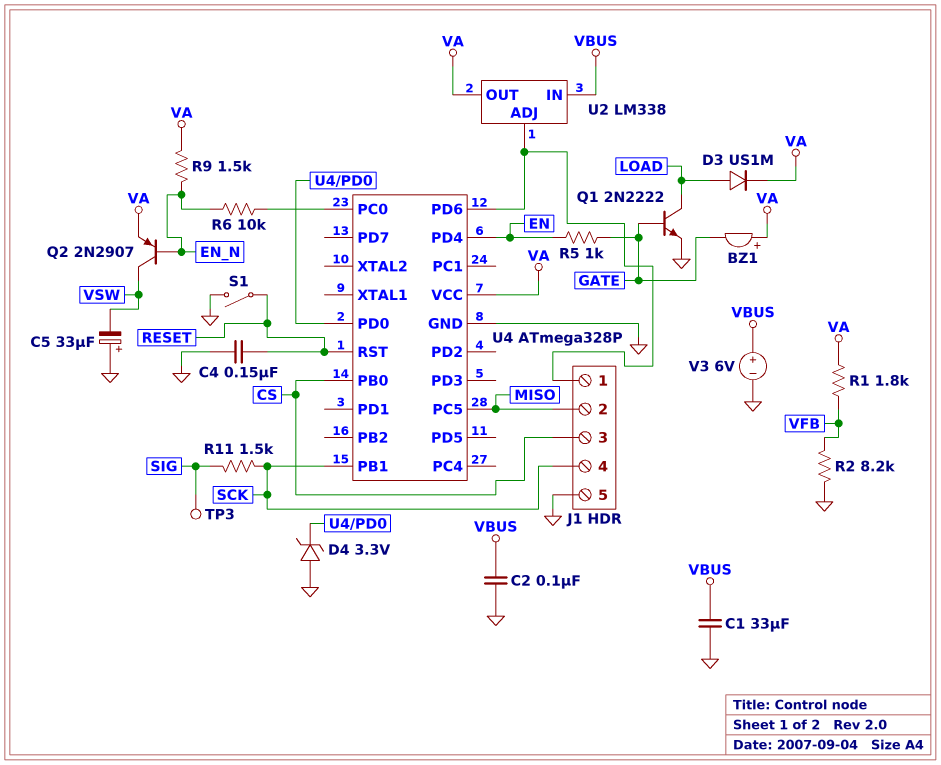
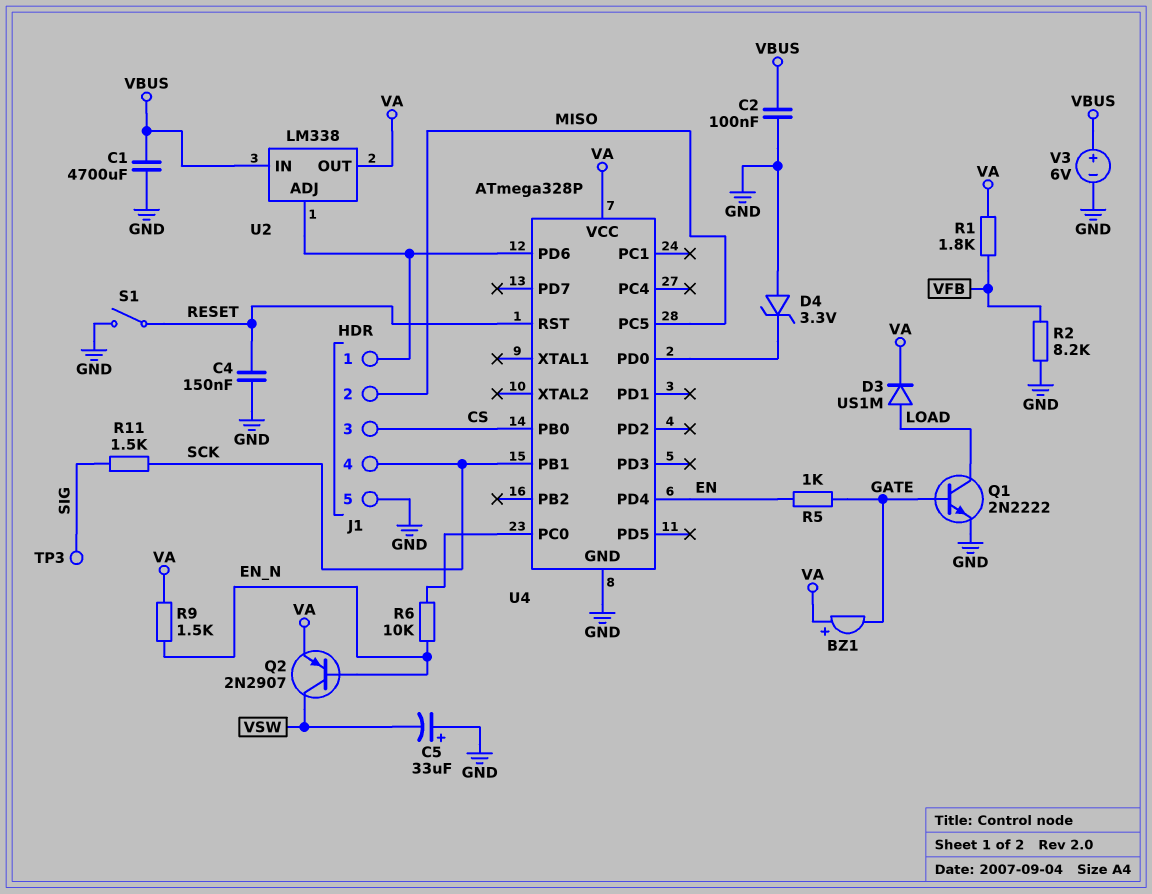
C1: 33uF (GND, VBUS) -> 4700uF (GND, VBUS)

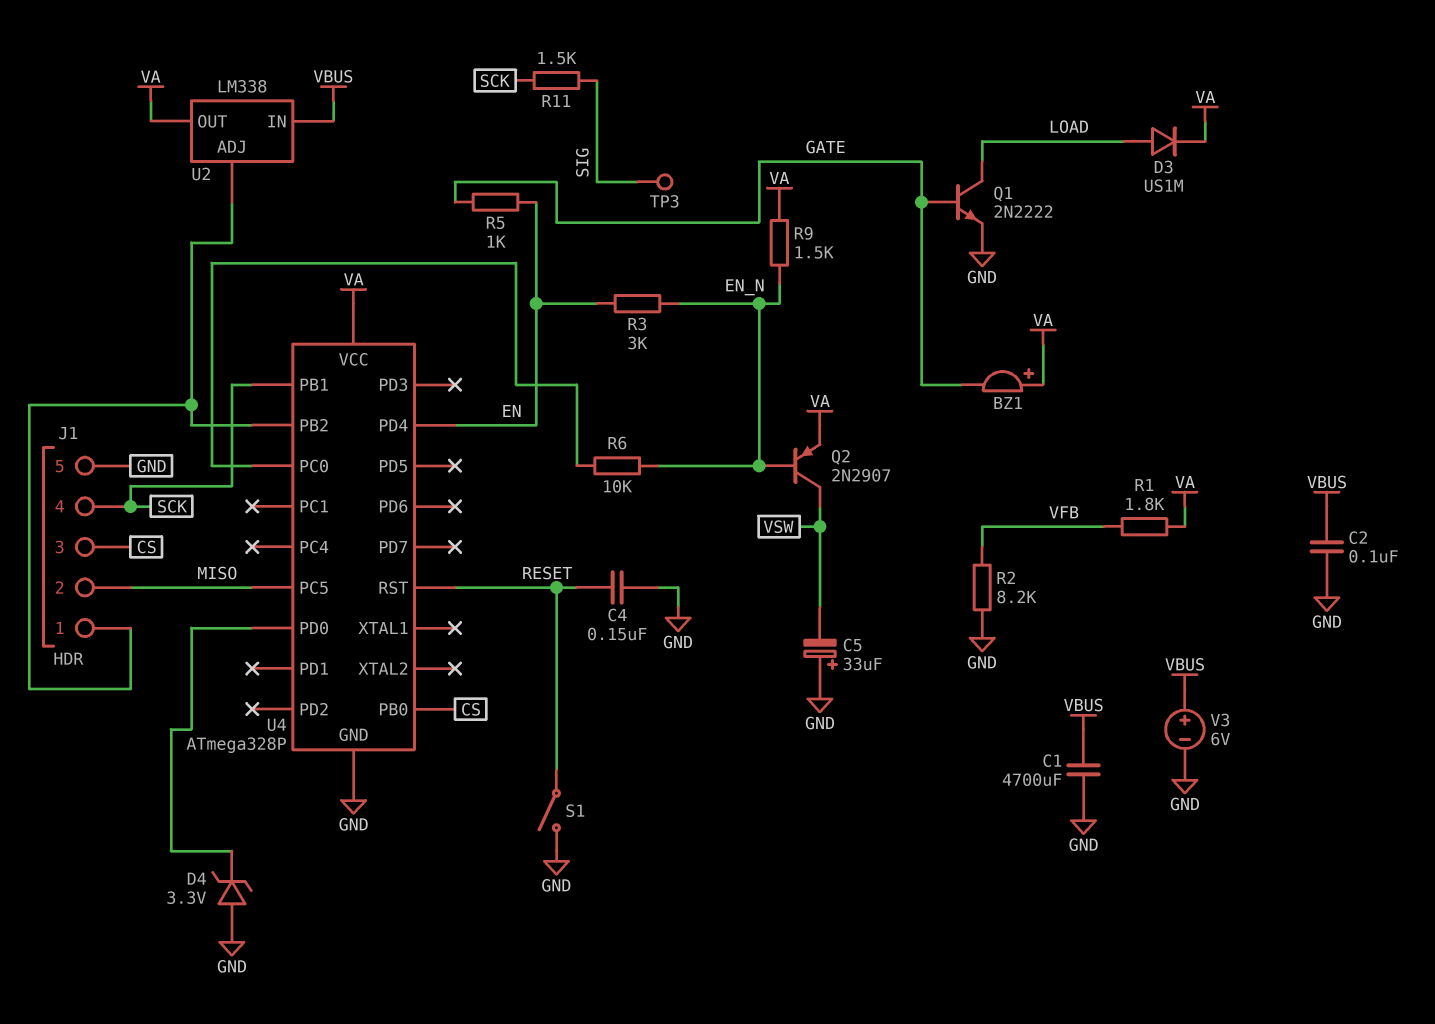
R3: none -> 3k (EN, EN_N)
U4 pin PB2: none -> J1/1
U4 pin PD6: J1/1 -> none

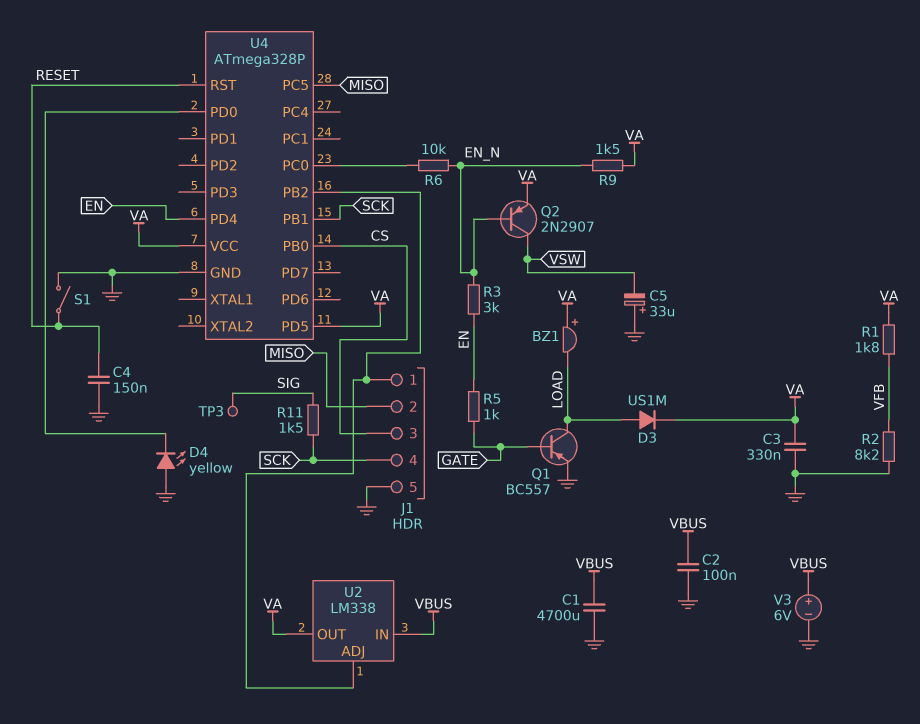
BZ1: buzzer (plus VA, minus GATE) -> buzzer (plus VA, minus LOAD)
C3: none -> 330nF (GND, VA)
D4: zener 3.3V (A GND, K U4/PD0) -> LED yellow (A GND, K U4/PD0)
Q1: NPN 2N2222 (B GATE, C LOAD, E GND) -> PNP BC557 (B GATE, C LOAD, E GND)
U4 pin PD5: none -> VA

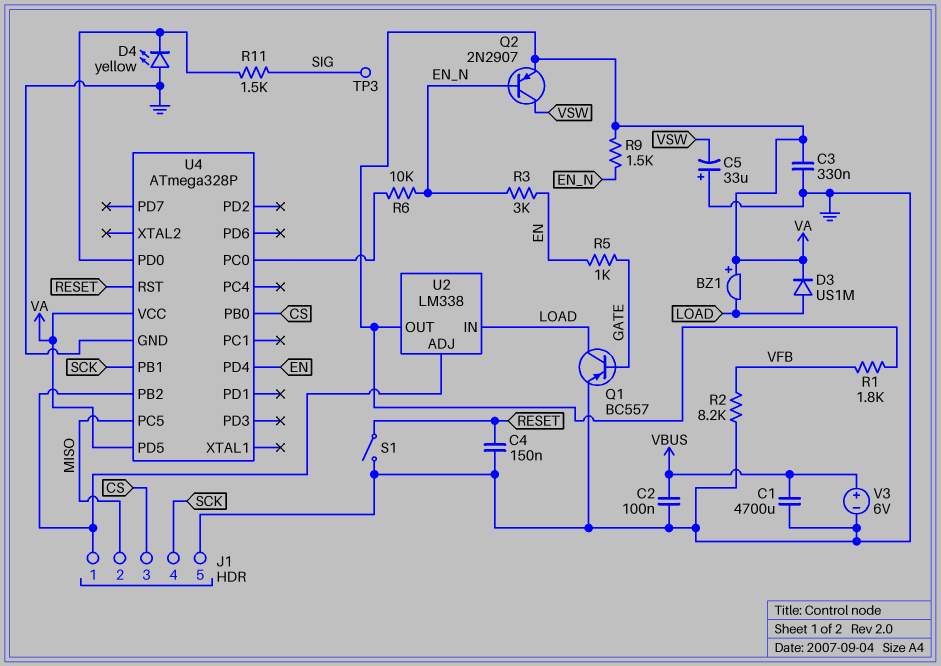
R11: 1.5k (SCK, SIG) -> 1.5k (SIG, U4/PD0)
U2 pin IN: VBUS -> LOAD

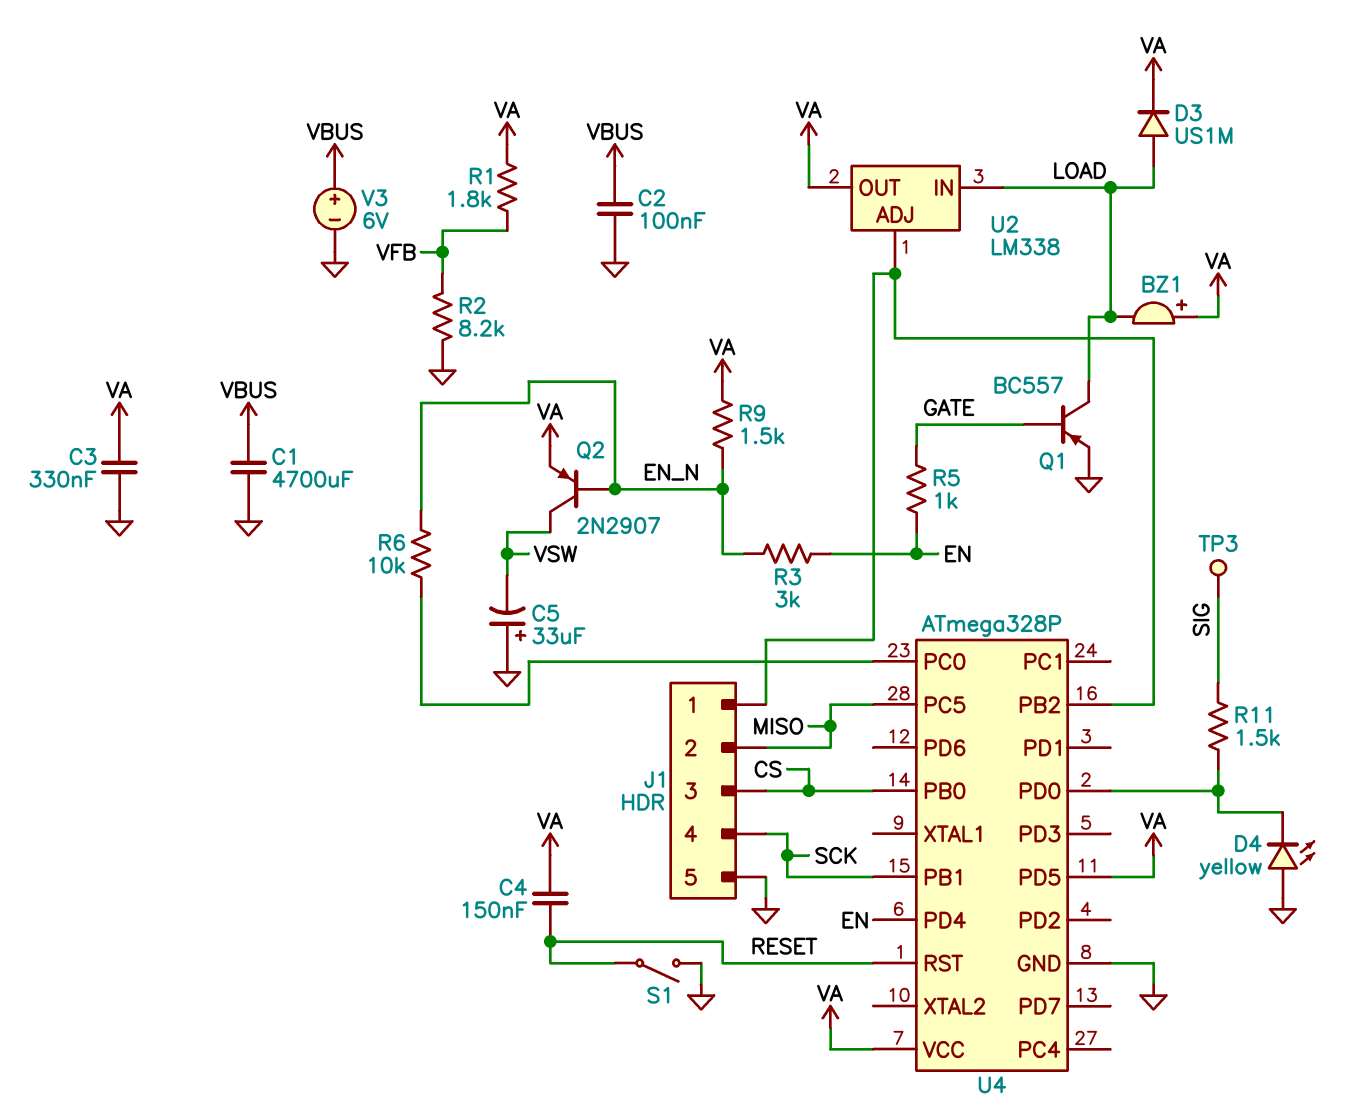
C4: 150nF (GND, RESET) -> 150nF (RESET, VA)

